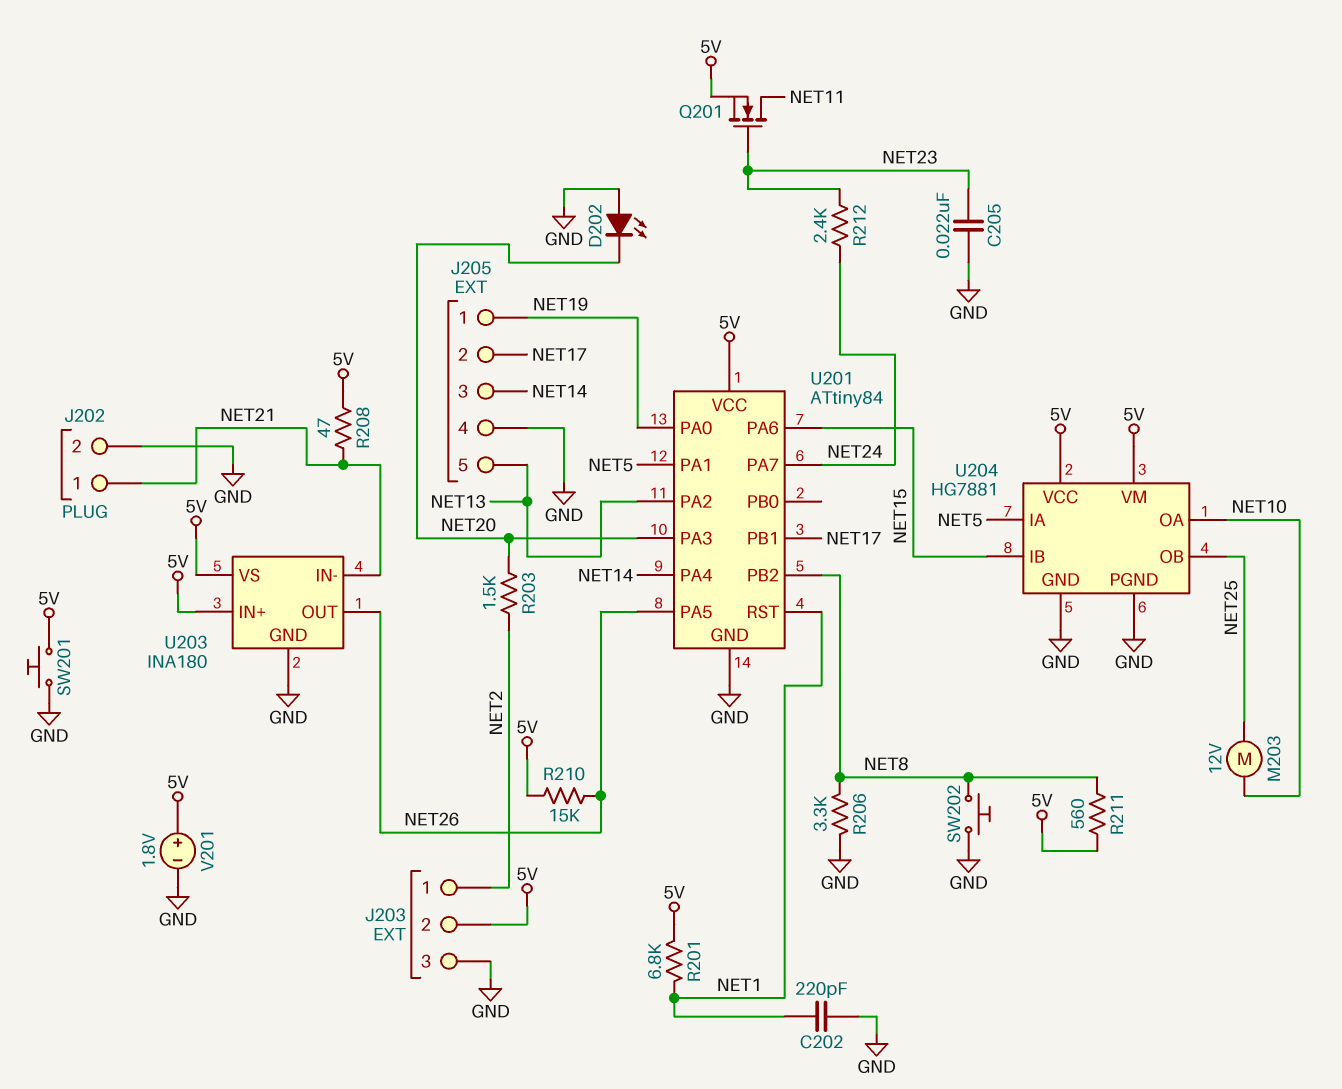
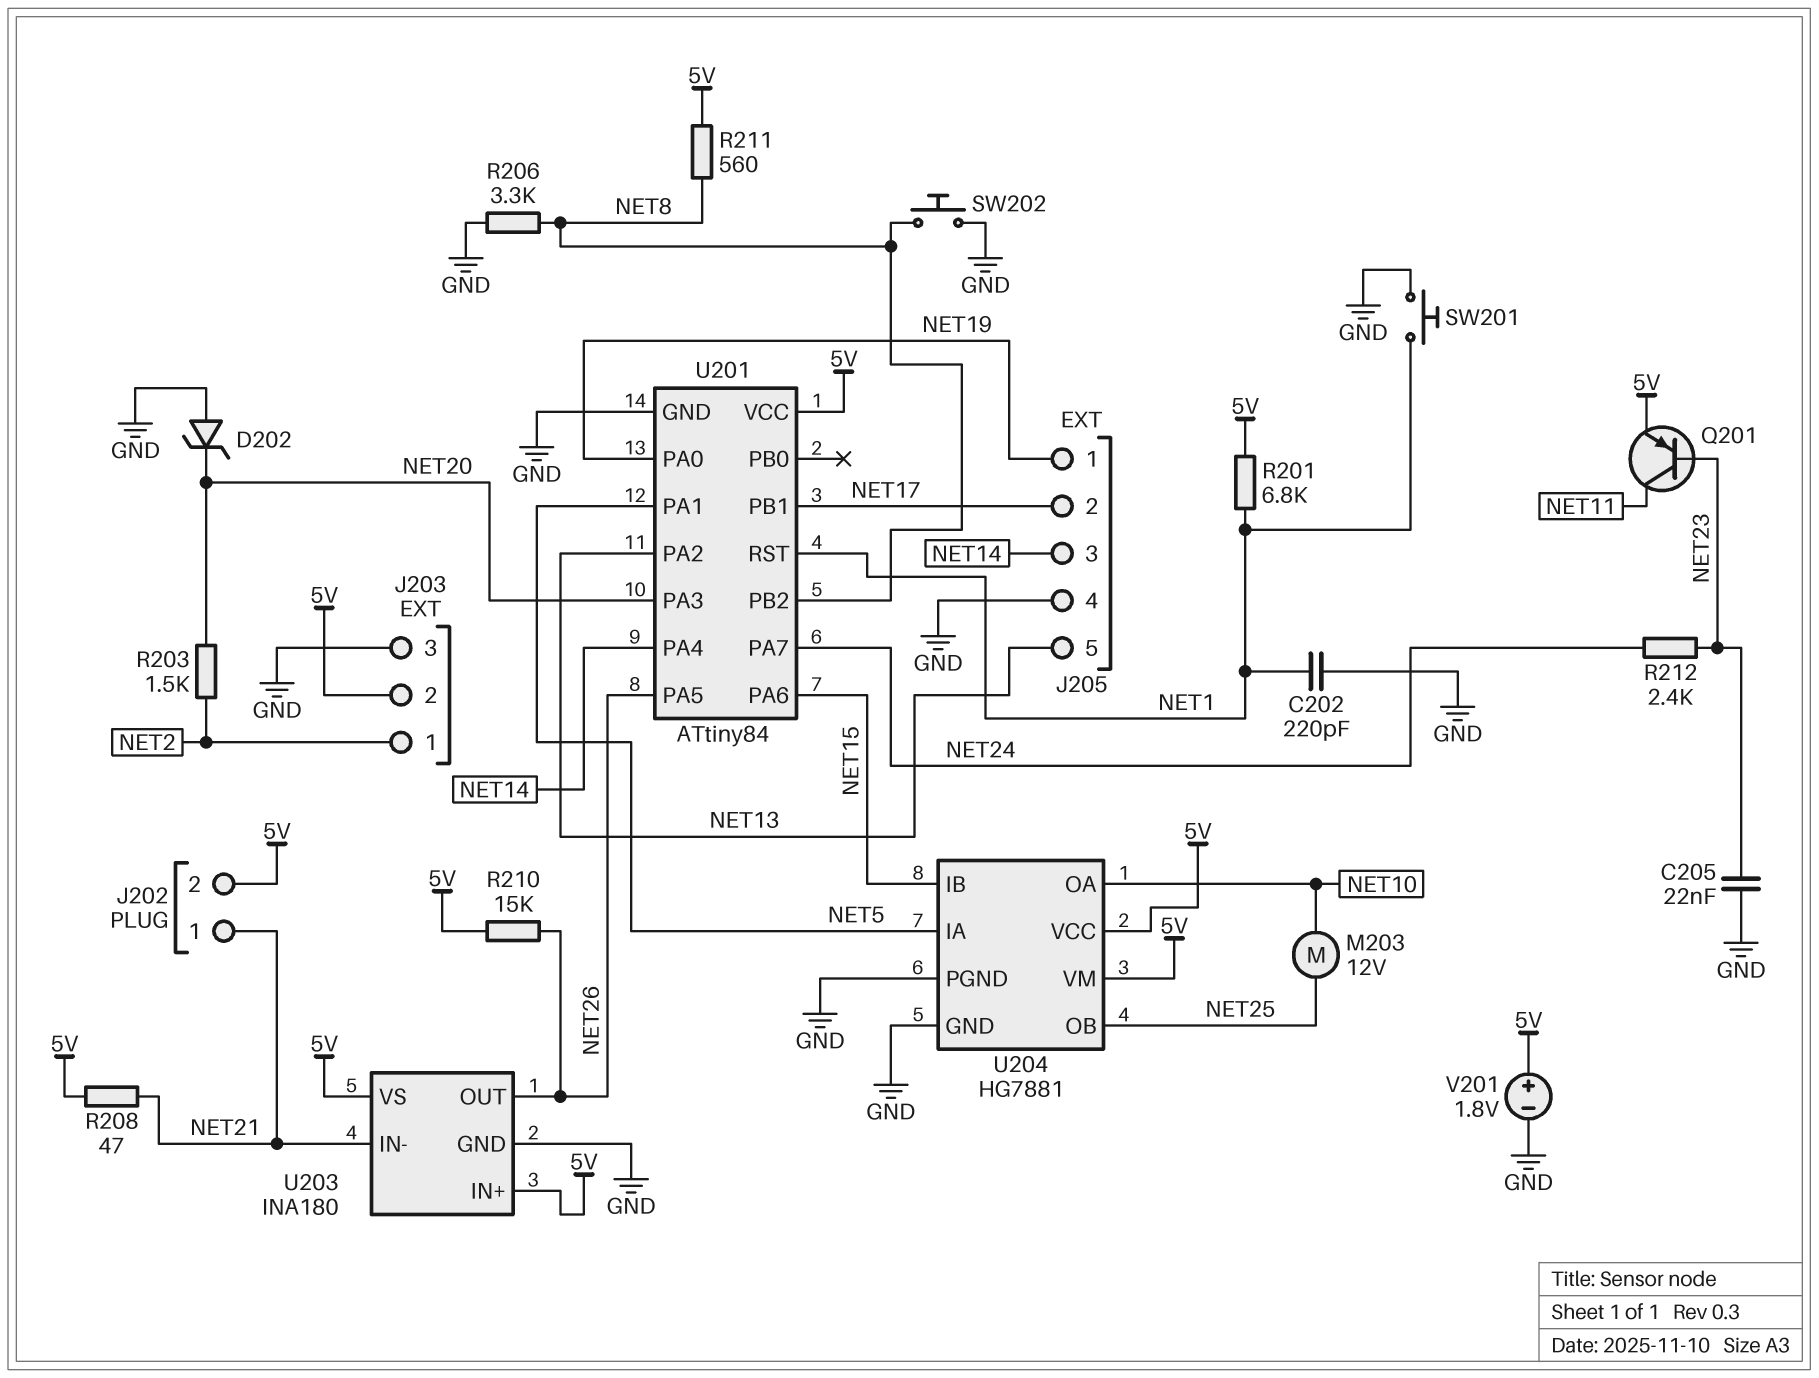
D202: LED (A GND, K NET20) -> zener (A GND, K NET20)
J202 pin 2: GND -> 5V
Q201: NMOS (G NET23, D NET11, S 5V) -> PNP (B NET23, C NET11, E 5V)
SW201: button (5V, GND) -> button (GND, NET1)

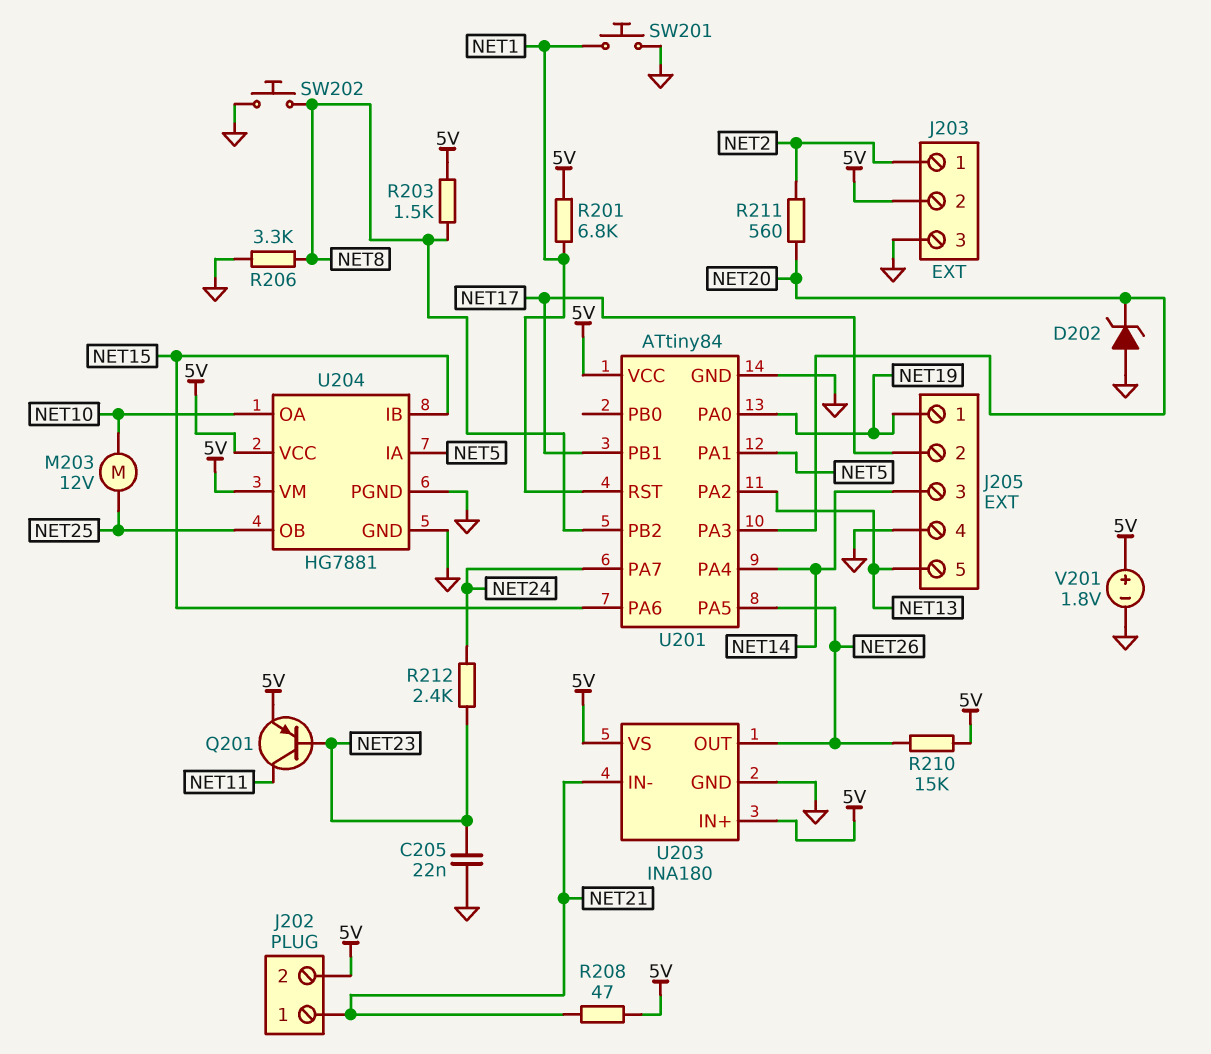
C202: 220pF (GND, NET1) -> none
R203: 1.5k (NET2, NET20) -> 1.5k (5V, NET8)
R211: 560 (5V, NET8) -> 560 (NET2, NET20)

